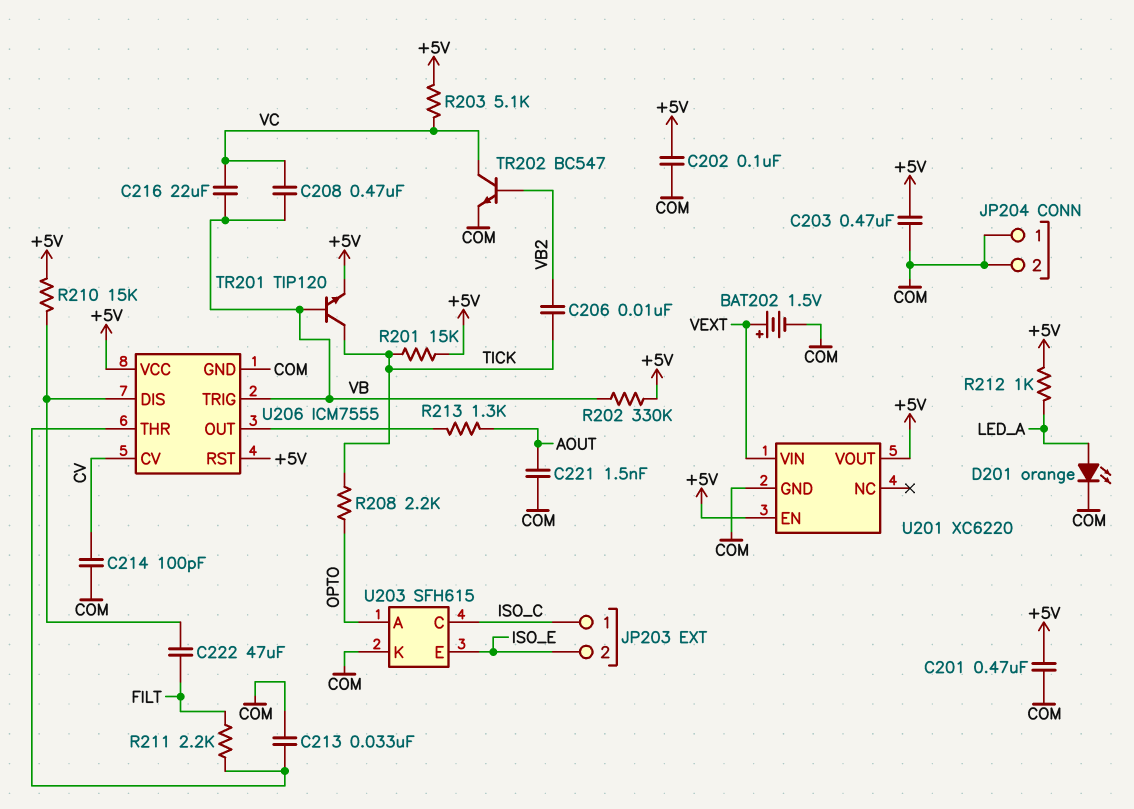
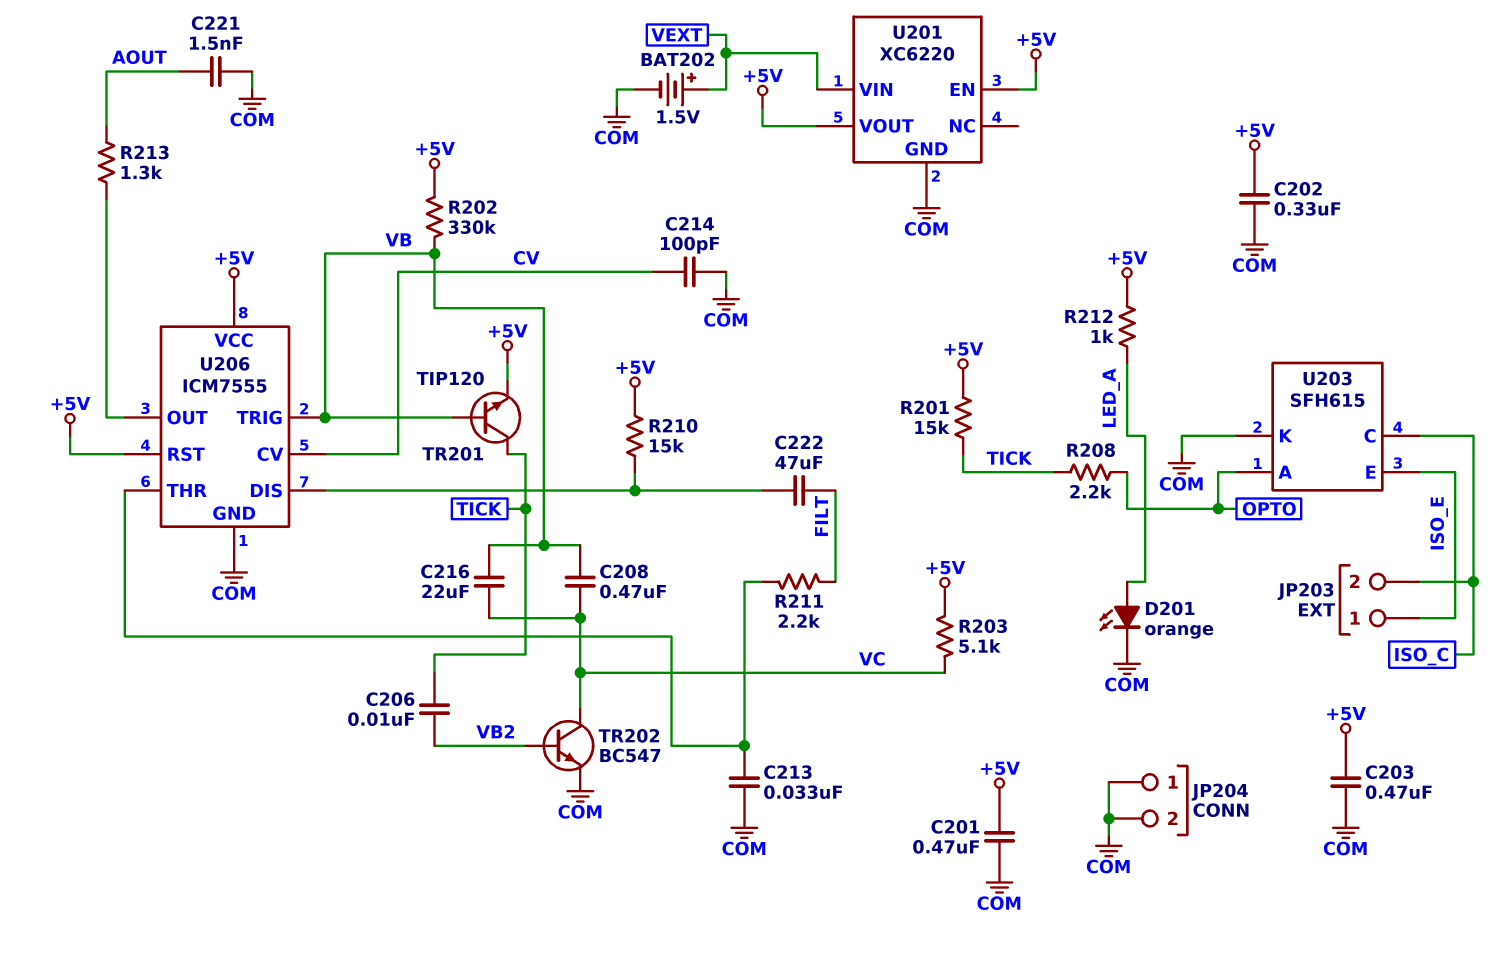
C202: 100nF (+5V, COM) -> 330nF (+5V, COM)
JP203 pin 1: ISO_C -> ISO_E
JP203 pin 2: ISO_E -> ISO_C

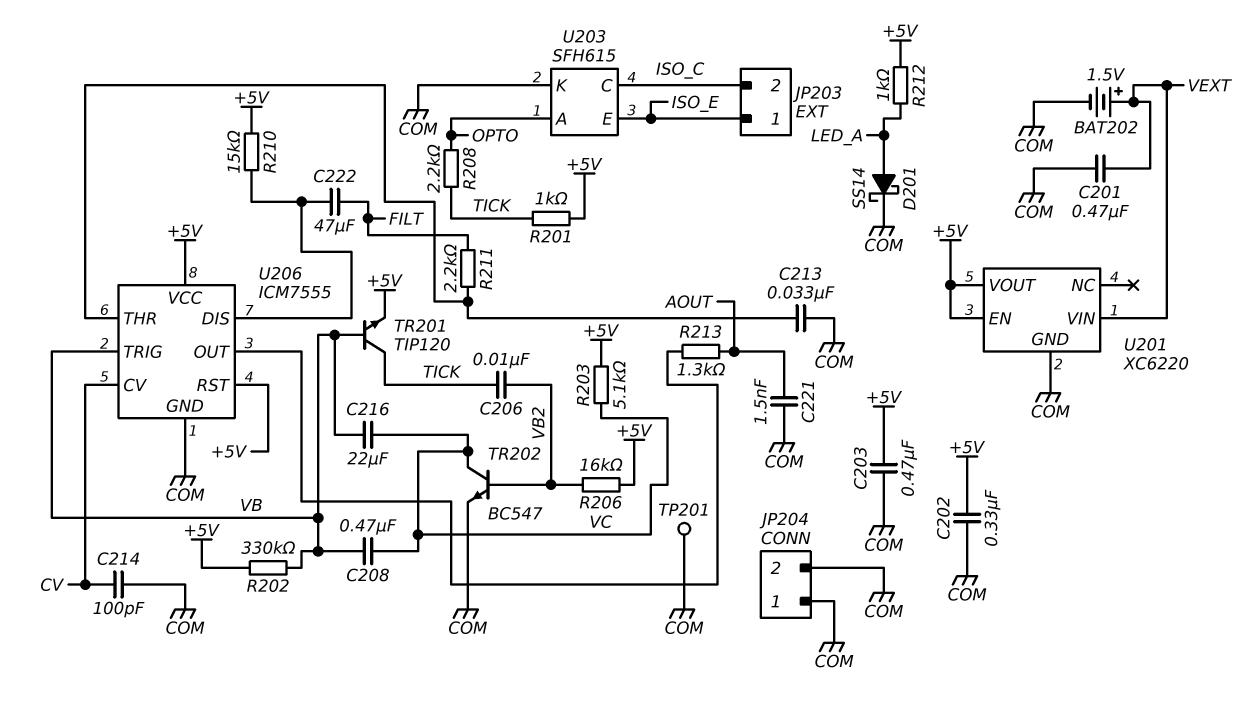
C201: 470nF (+5V, COM) -> 470nF (COM, VEXT)
D201: LED orange (A LED_A, K COM) -> schottky SS14 (A LED_A, K COM)
R201: 15k (+5V, TICK) -> 1k (+5V, TICK)
R206: none -> 16k (+5V, VB2)
TP201: none -> test point (COM)

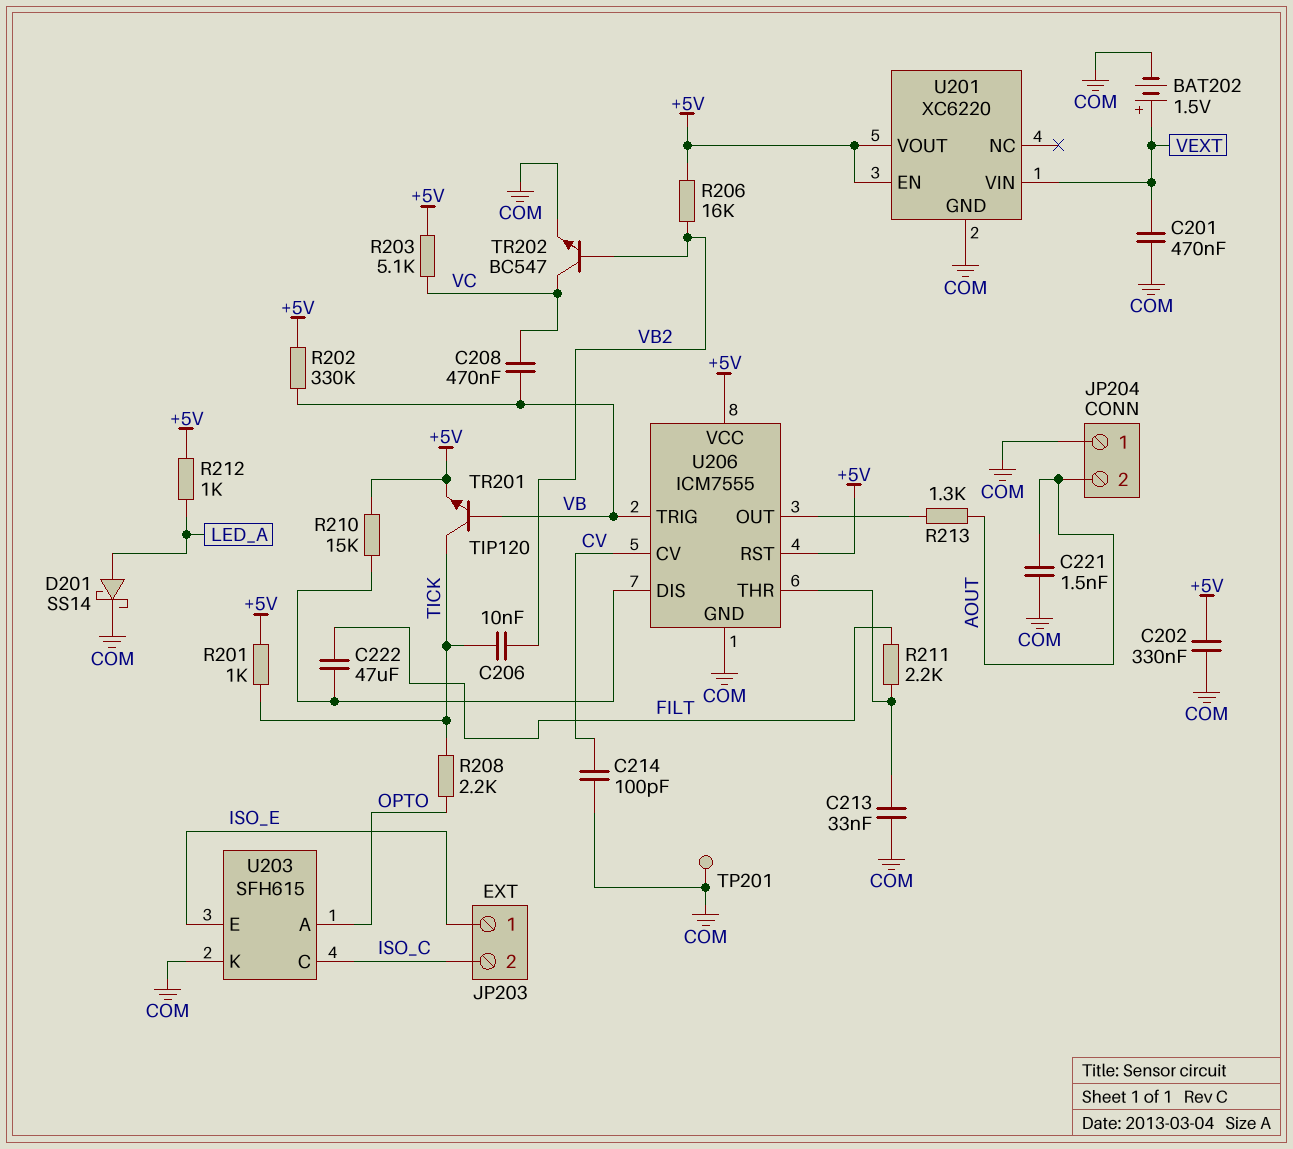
C203: 470nF (+5V, COM) -> none
C216: 22uF (VB, VC) -> none
JP204 pin 2: COM -> AOUT

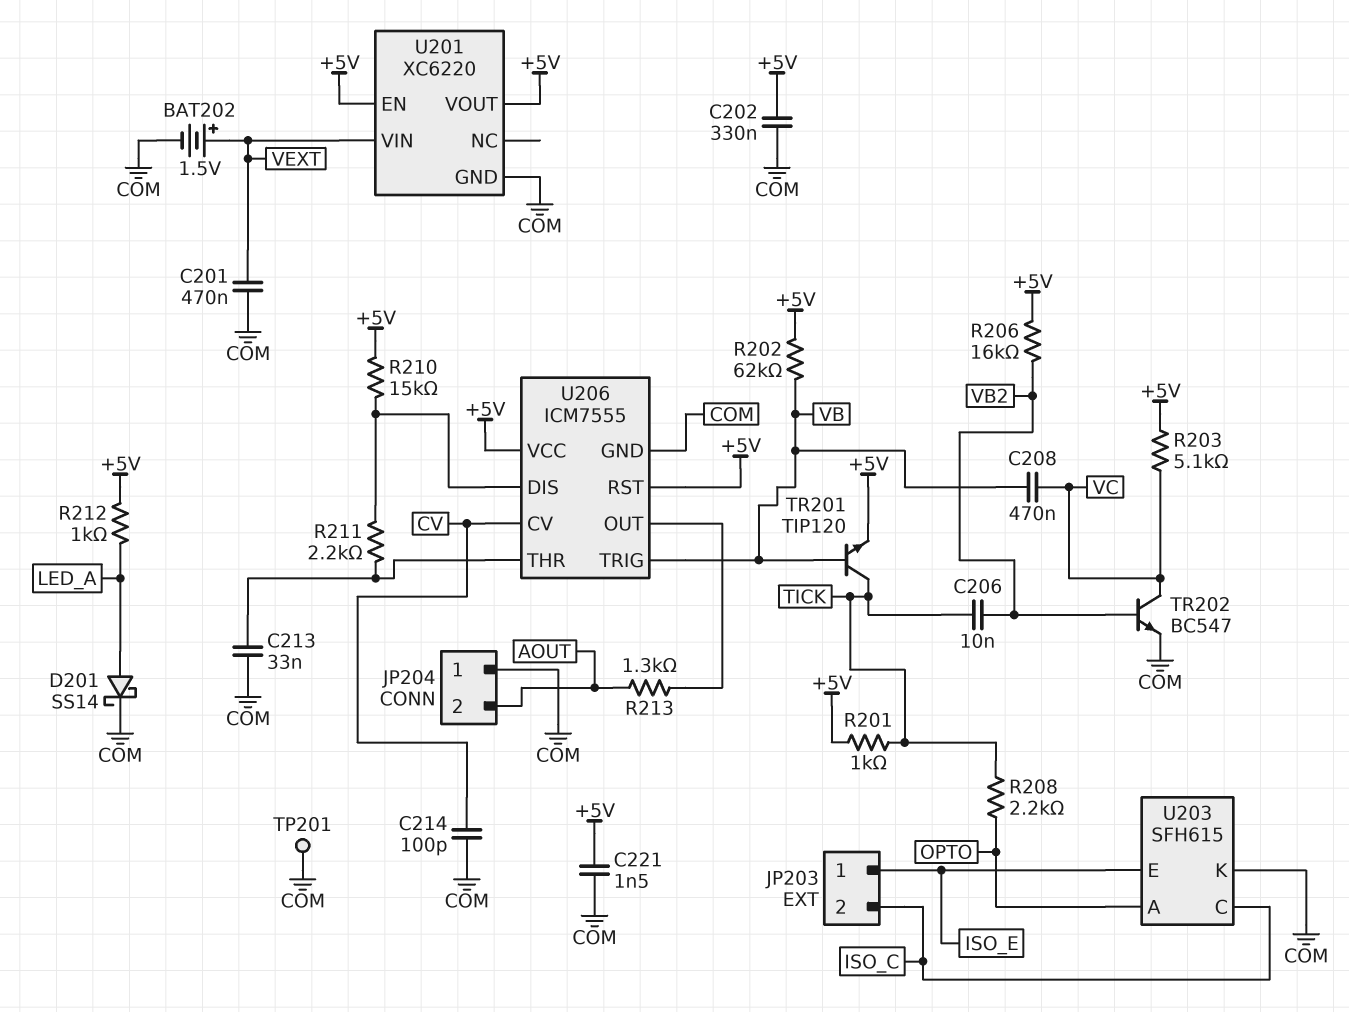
C221: 1.5nF (AOUT, COM) -> 1.5nF (+5V, COM)
C222: 47uF (FILT, U206/DIS) -> none
R202: 330k (+5V, VB) -> 62k (+5V, VB)
R211: 2.2k (FILT, U206/THR) -> 2.2k (U206/DIS, U206/THR)

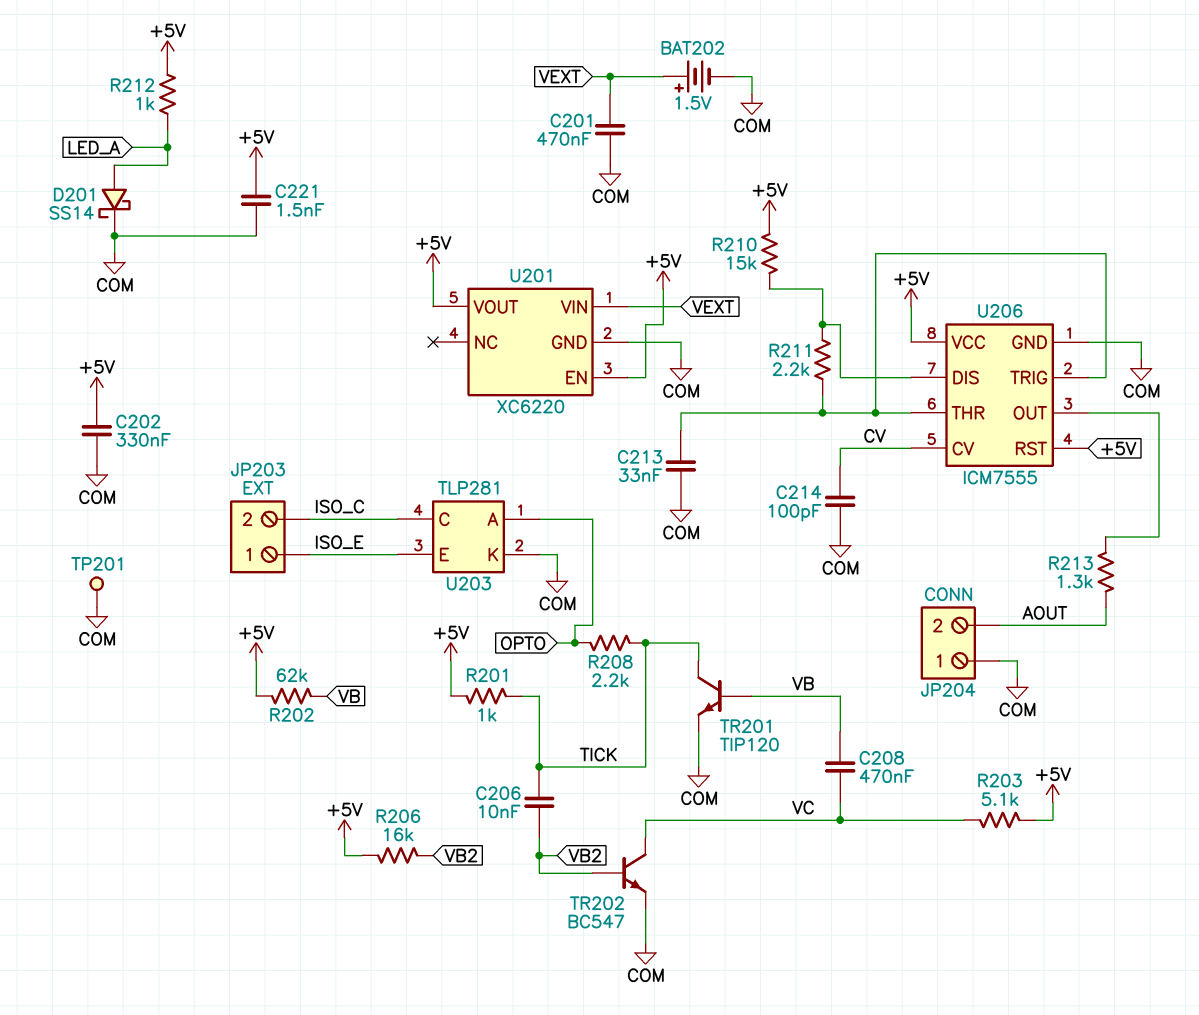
TR201: NPN TIP120 (B VB, C TICK, E +5V) -> NPN TIP120 (B VB, C TICK, E COM)
U203: SFH615 -> TLP281
U206 pin TRIG: VB -> U206/THR

